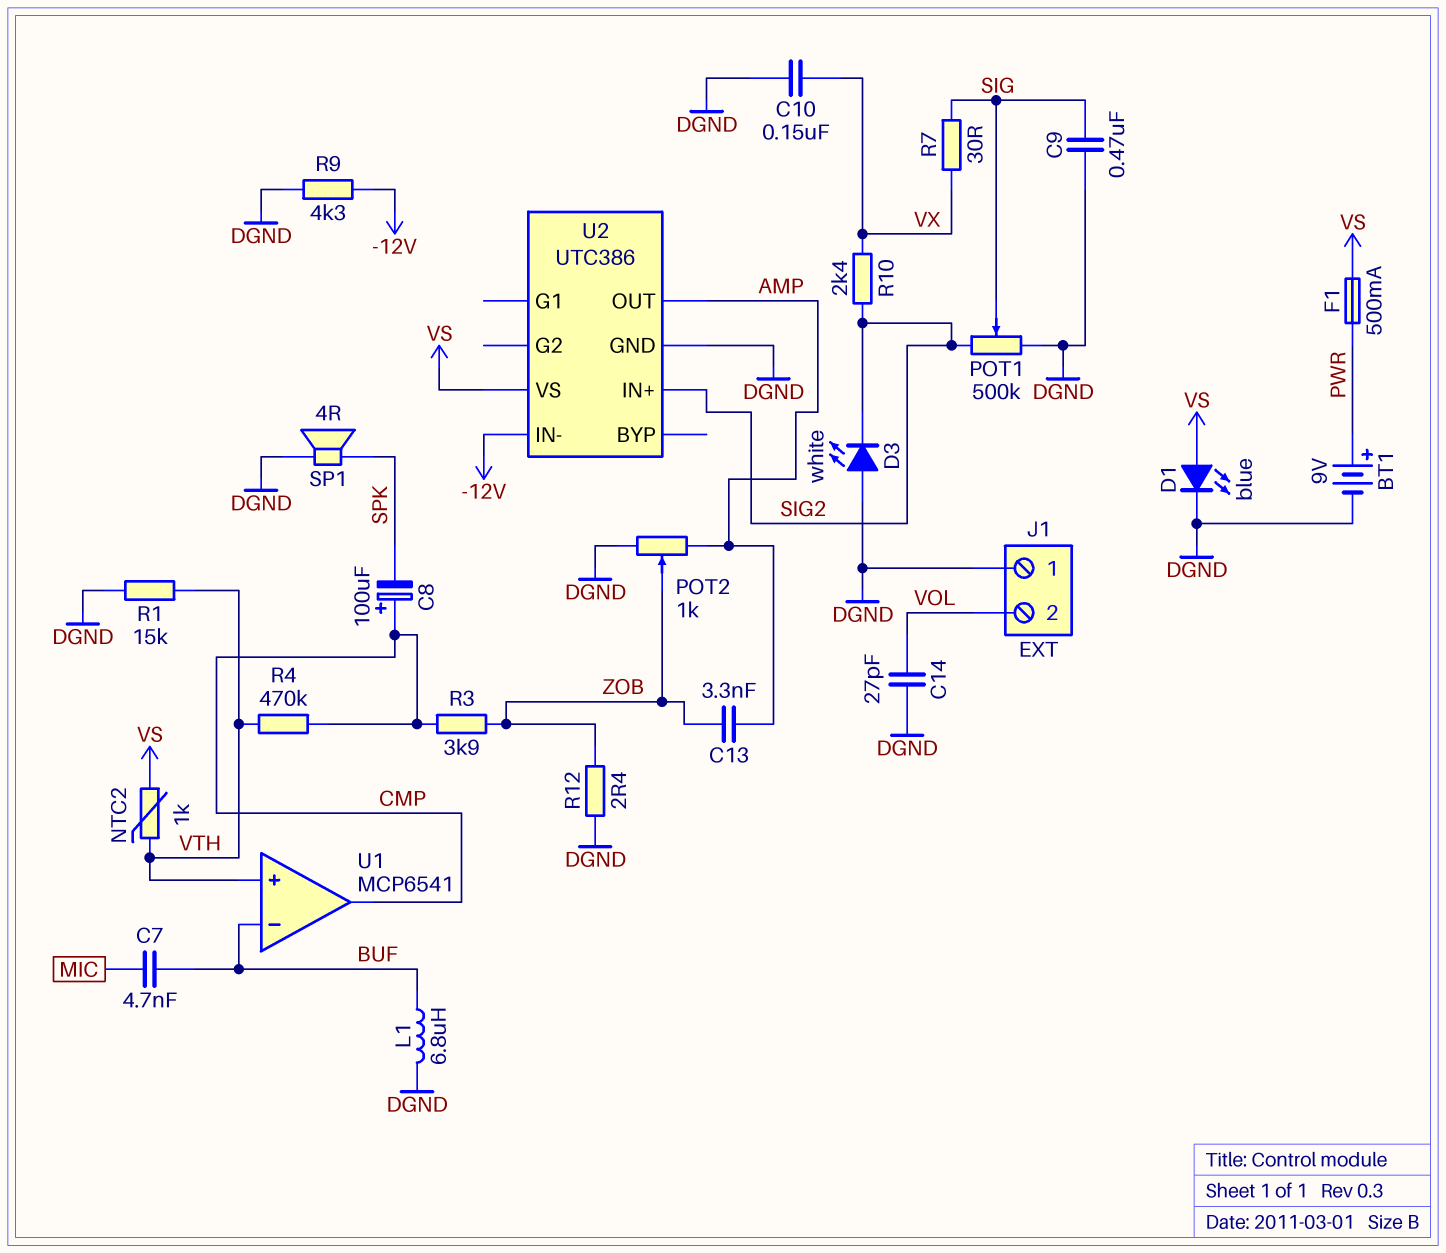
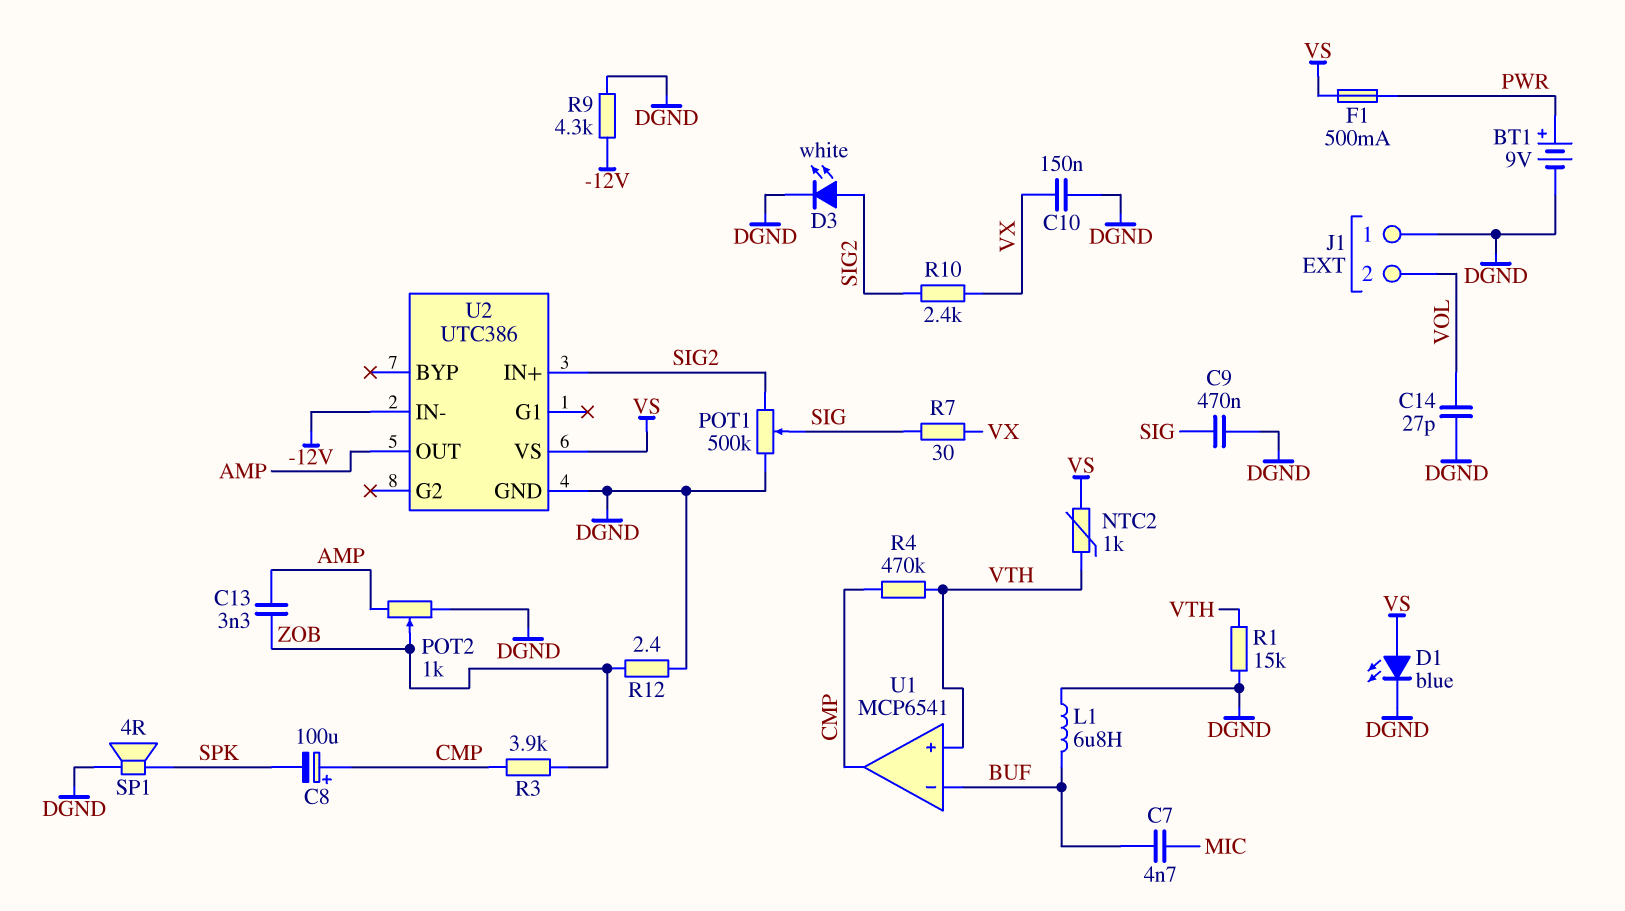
D3: LED white (A DGND, K SIG2) -> LED white (A SIG2, K DGND)

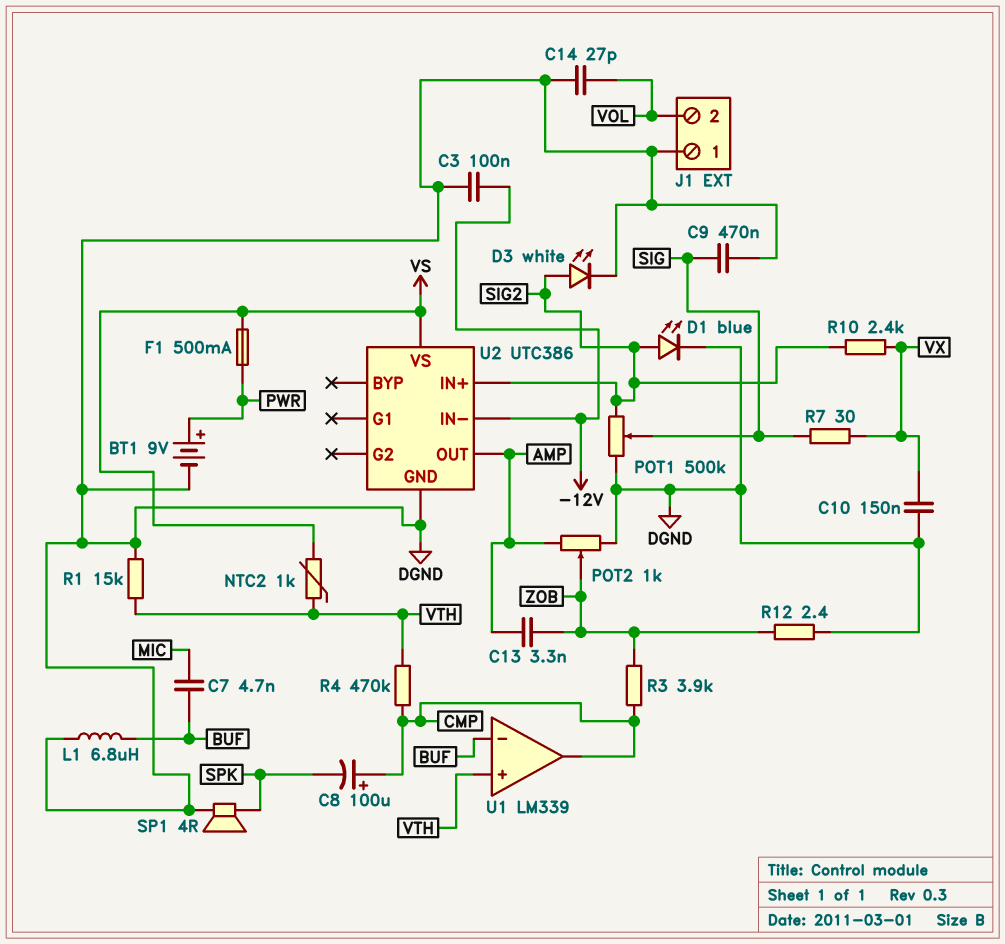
C3: none -> 100nF (-12V, DGND)
D1: LED blue (A VS, K DGND) -> LED blue (A SIG2, K DGND)
R9: 4.3k (-12V, DGND) -> none
U1: MCP6541 -> LM339

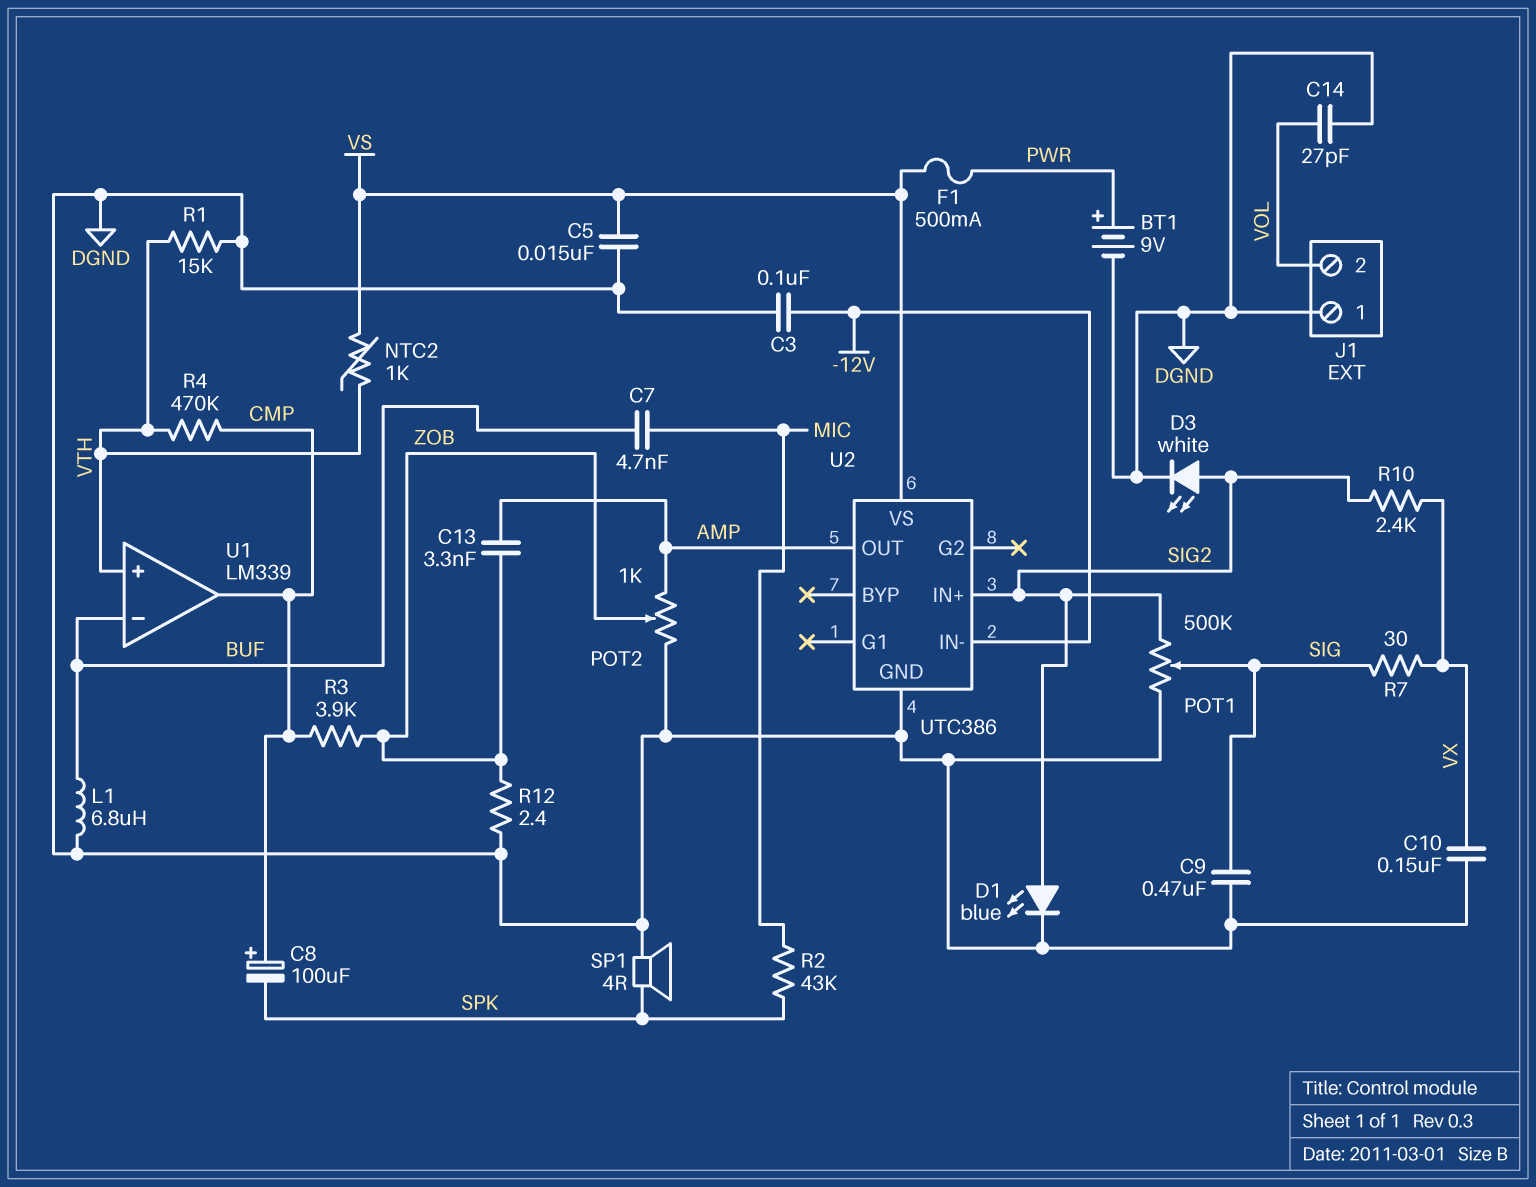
C5: none -> 15nF (DGND, VS)
R2: none -> 43k (MIC, SPK)

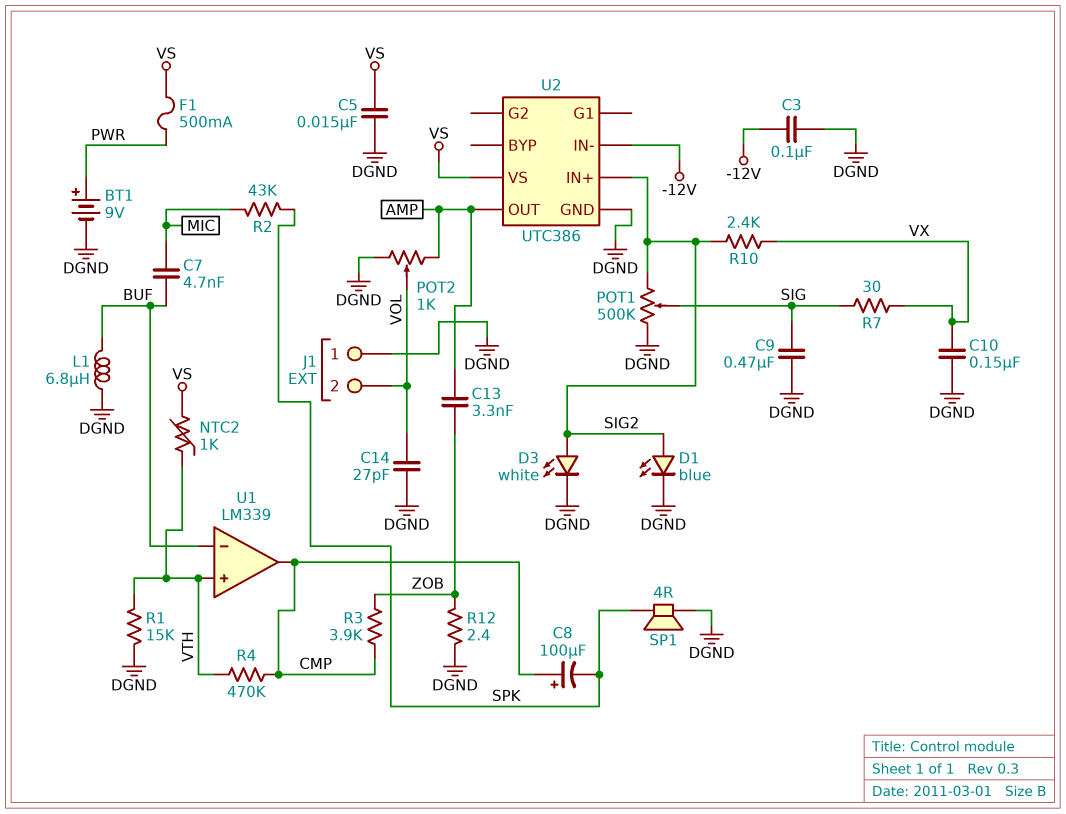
POT2: 1k (AMP, DGND, wiper ZOB) -> 1k (AMP, DGND, wiper VOL)

